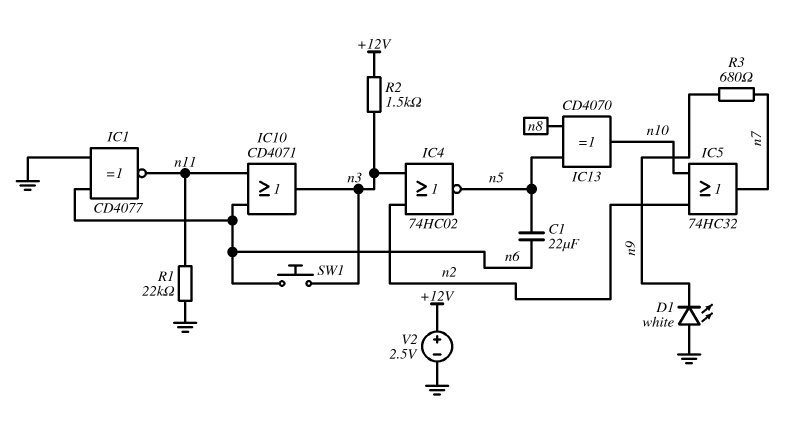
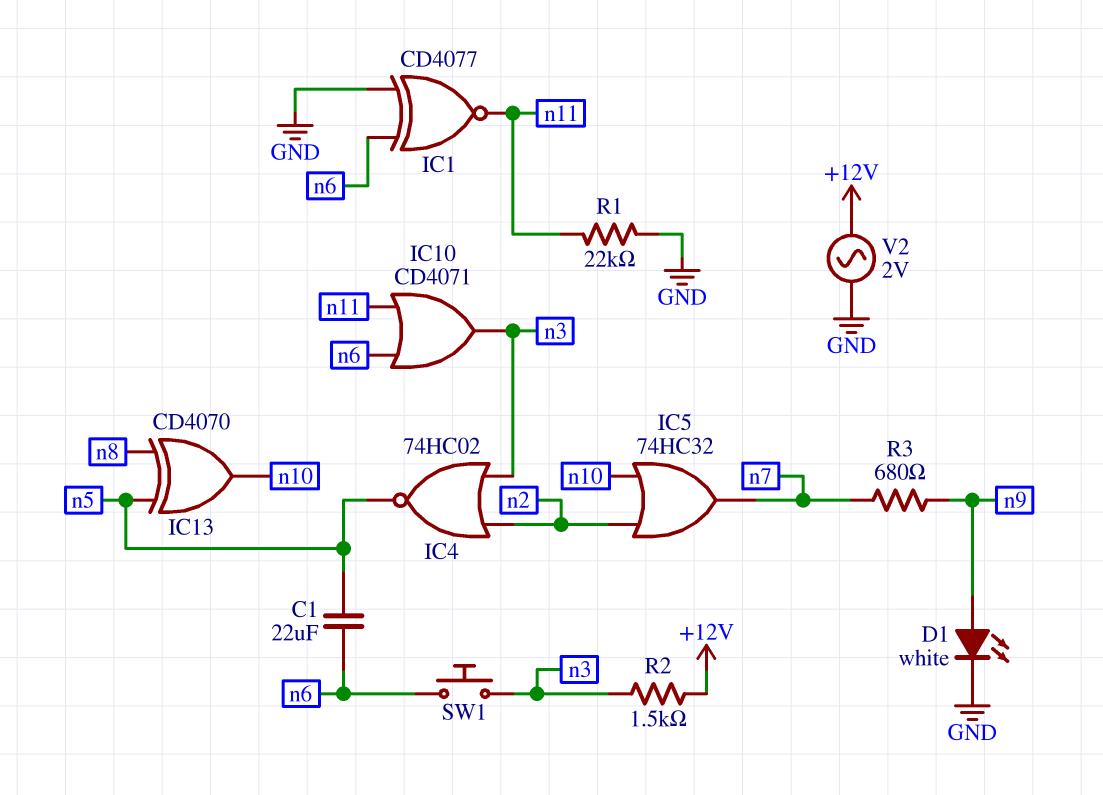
D1: LED white (A GND, K n9) -> LED white (A n9, K GND)
V2: 2.5V (plus +12V, minus GND) -> AC 2V (+12V, GND)

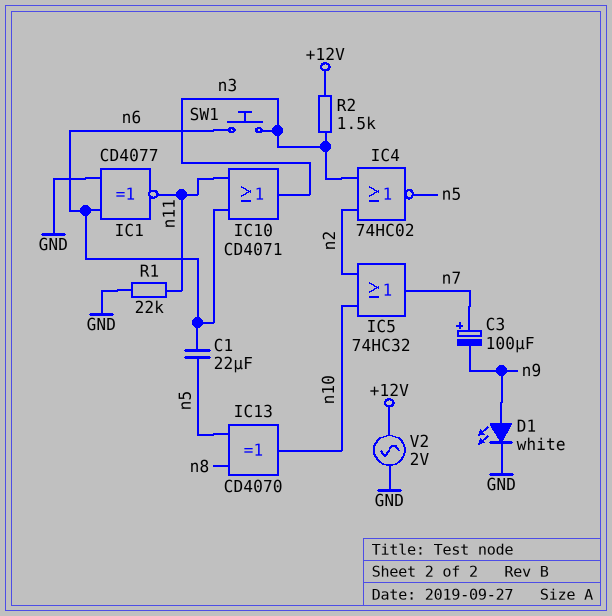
C3: none -> 100uF (plus n7, minus n9)
R3: 680 (n7, n9) -> none

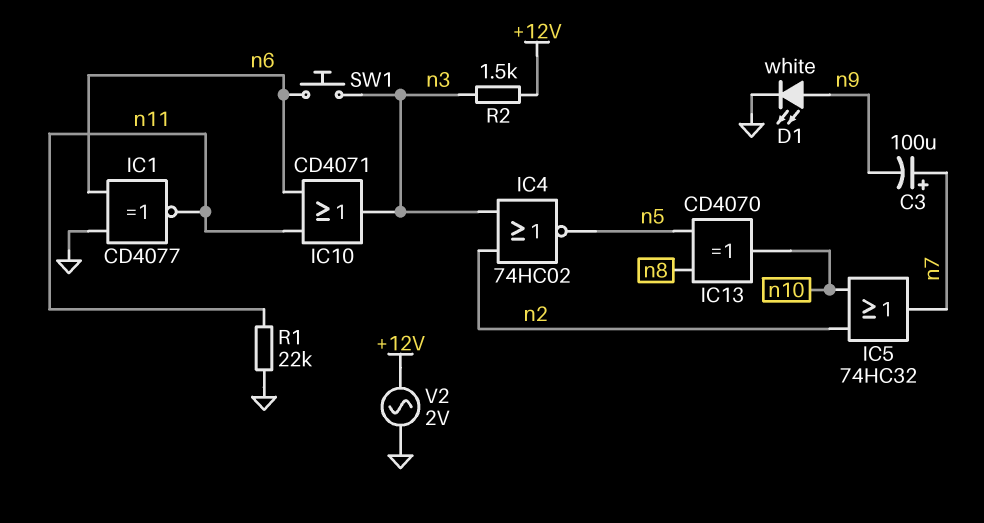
C1: 22uF (n5, n6) -> none

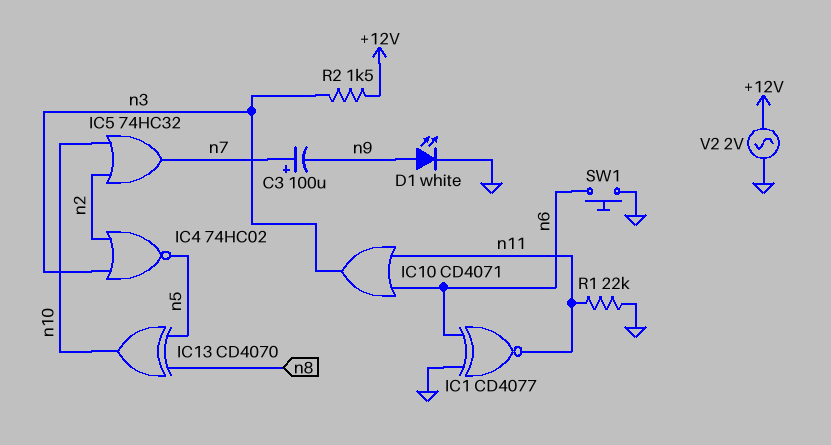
SW1: button (n3, n6) -> button (GND, n6)

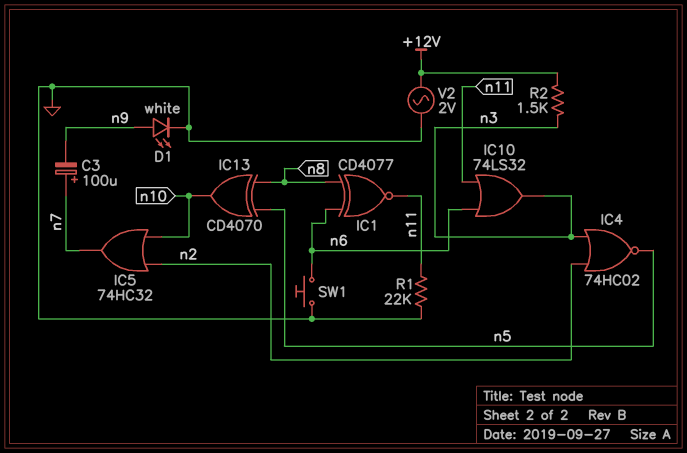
IC1: XNOR CD4077 (in GND, in n6, out n11) -> XNOR CD4077 (in n6, in n8, out n11)
IC10: OR CD4071 (in n6, in n11, out n3) -> OR 74LS32 (in n6, in n11, out n3)

